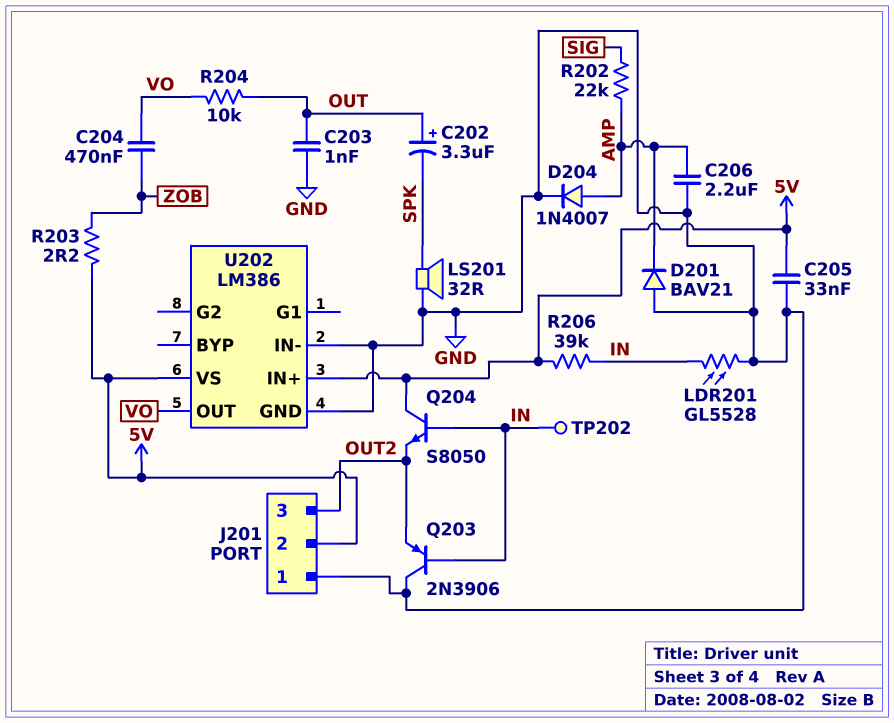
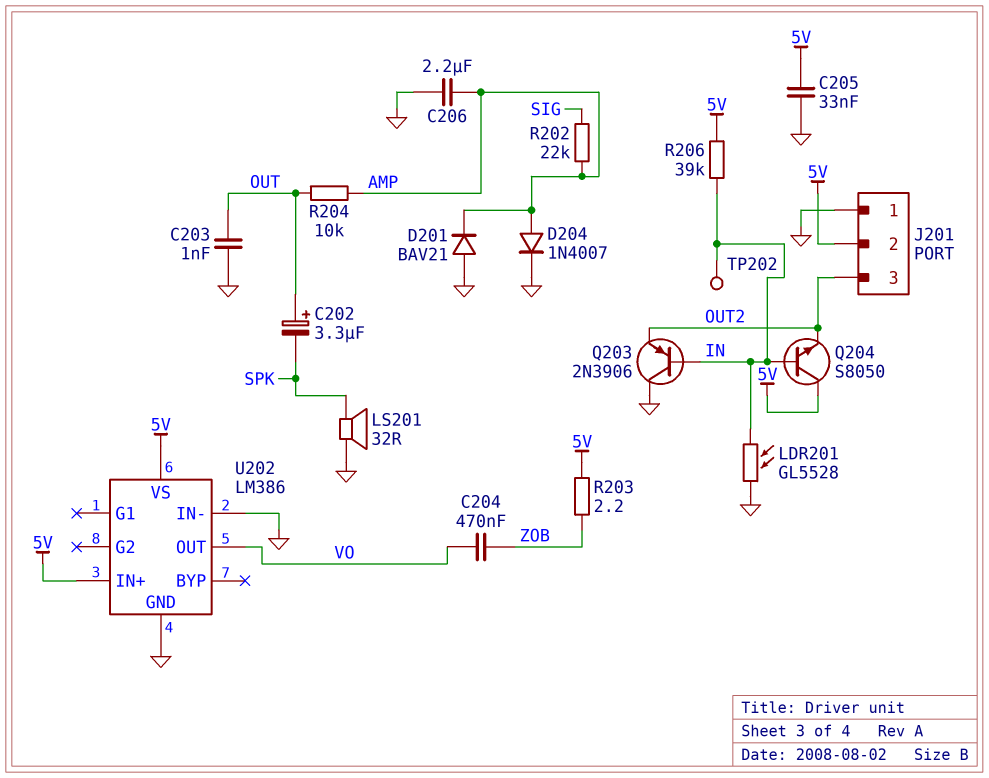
R204: 10k (OUT, VO) -> 10k (AMP, OUT)

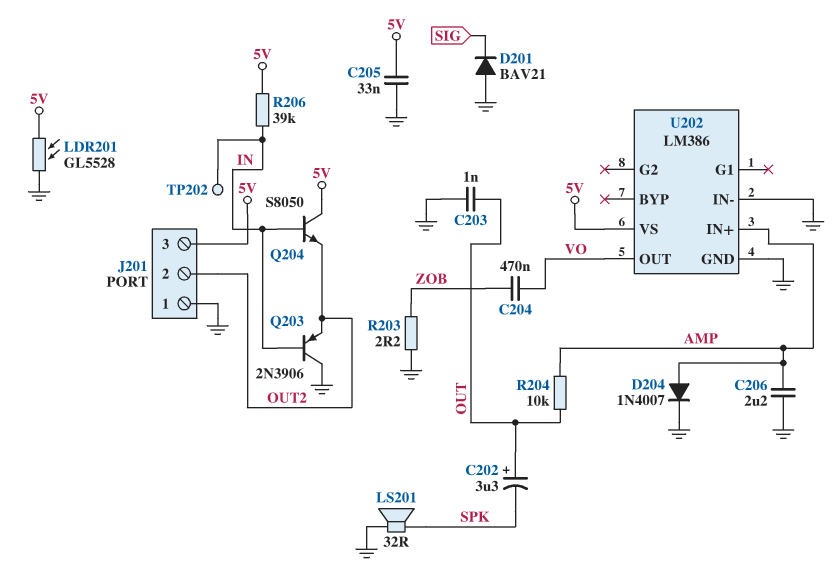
D201: diode BAV21 (A GND, K AMP) -> diode BAV21 (A GND, K SIG)
J201 pin 2: 5V -> OUT2
J201 pin 3: OUT2 -> 5V
LDR201: GL5528 (GND, IN) -> GL5528 (5V, GND)
R202: 22k (AMP, SIG) -> none
R203: 2.2 (5V, ZOB) -> 2.2 (GND, ZOB)
U202 pin IN+: 5V -> AMP

